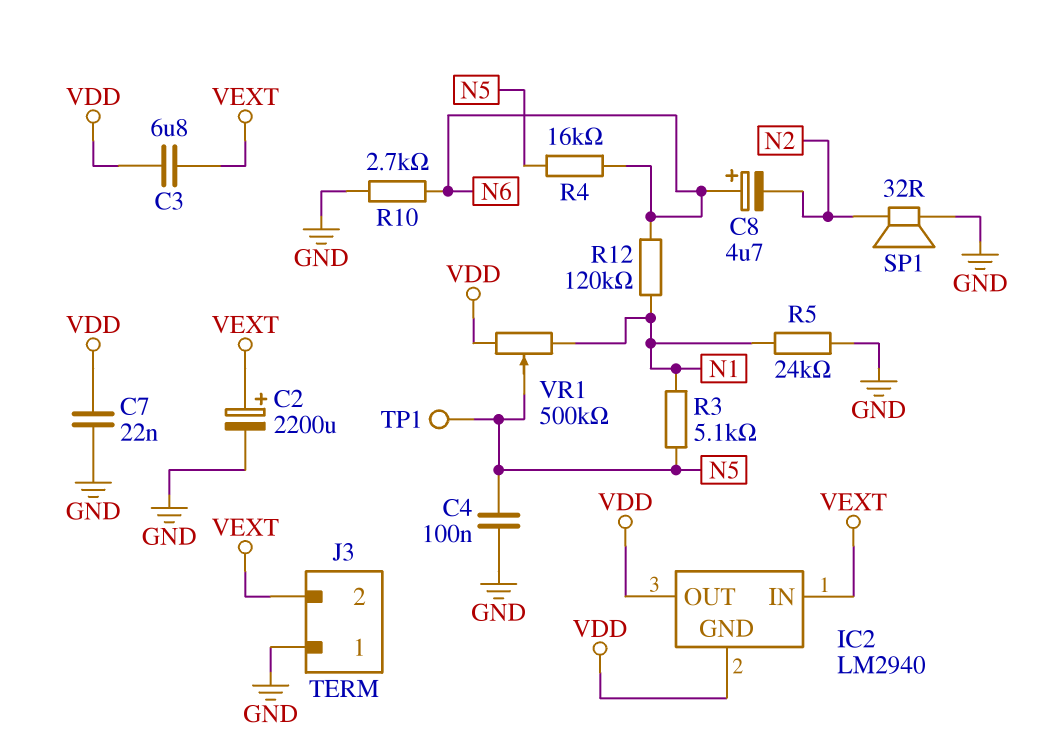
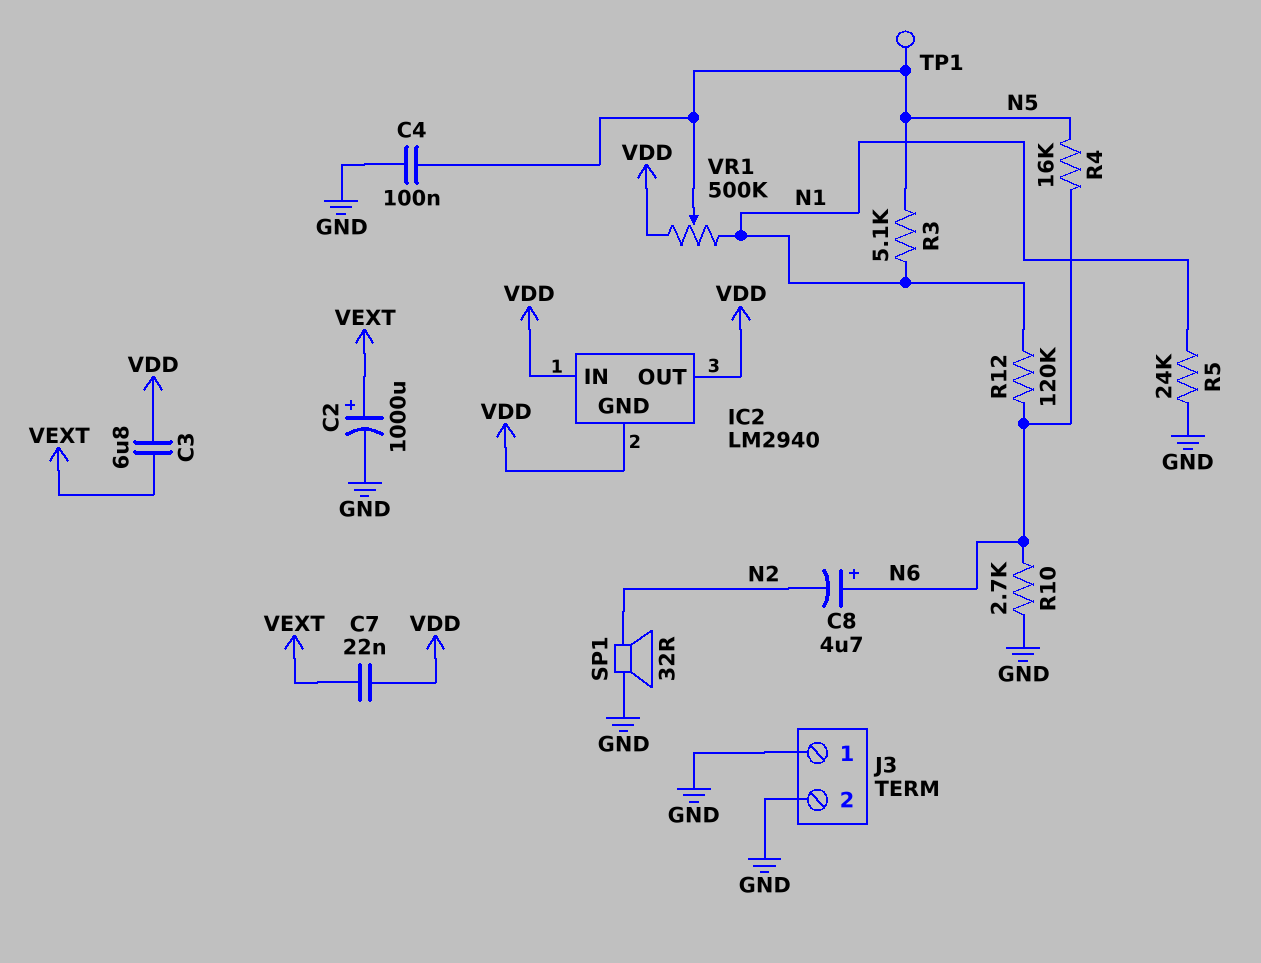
C2: 2200uF (plus VEXT, minus GND) -> 1000uF (plus VEXT, minus GND)
C7: 22nF (GND, VDD) -> 22nF (VDD, VEXT)
IC2 pin IN: VEXT -> VDD
J3 pin 2: VEXT -> GND

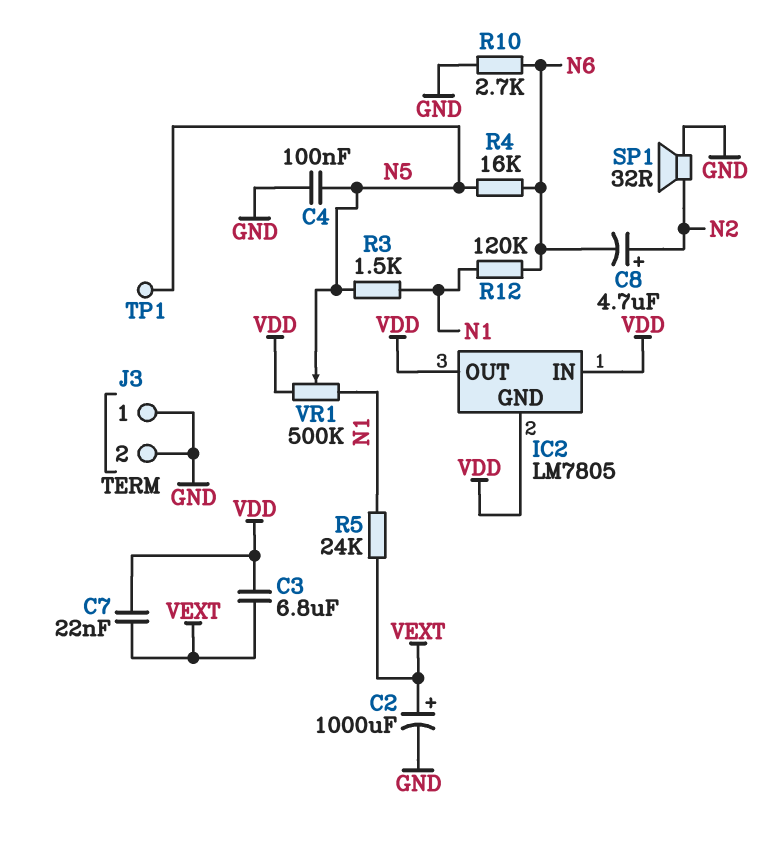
C8: 4.7uF (plus N6, minus N2) -> 4.7uF (plus N2, minus N6)
IC2: LM2940 -> LM7805
R3: 5.1k (N1, N5) -> 1.5k (N1, N5)
R5: 24k (GND, N1) -> 24k (N1, VEXT)

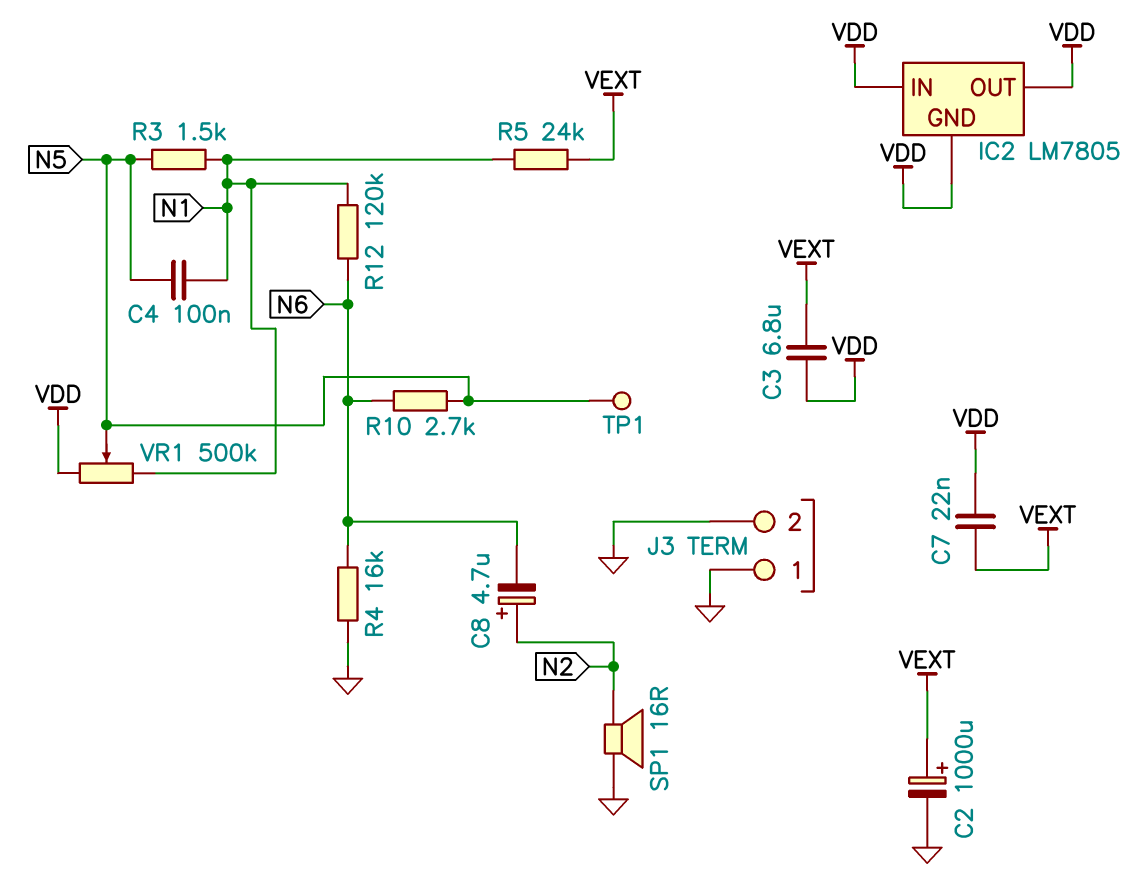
C4: 100nF (GND, N5) -> 100nF (N1, N5)
R4: 16k (N5, N6) -> 16k (GND, N6)
R10: 2.7k (GND, N6) -> 2.7k (N5, N6)
SP1: speaker 32R (GND, N2) -> speaker 16R (GND, N2)

